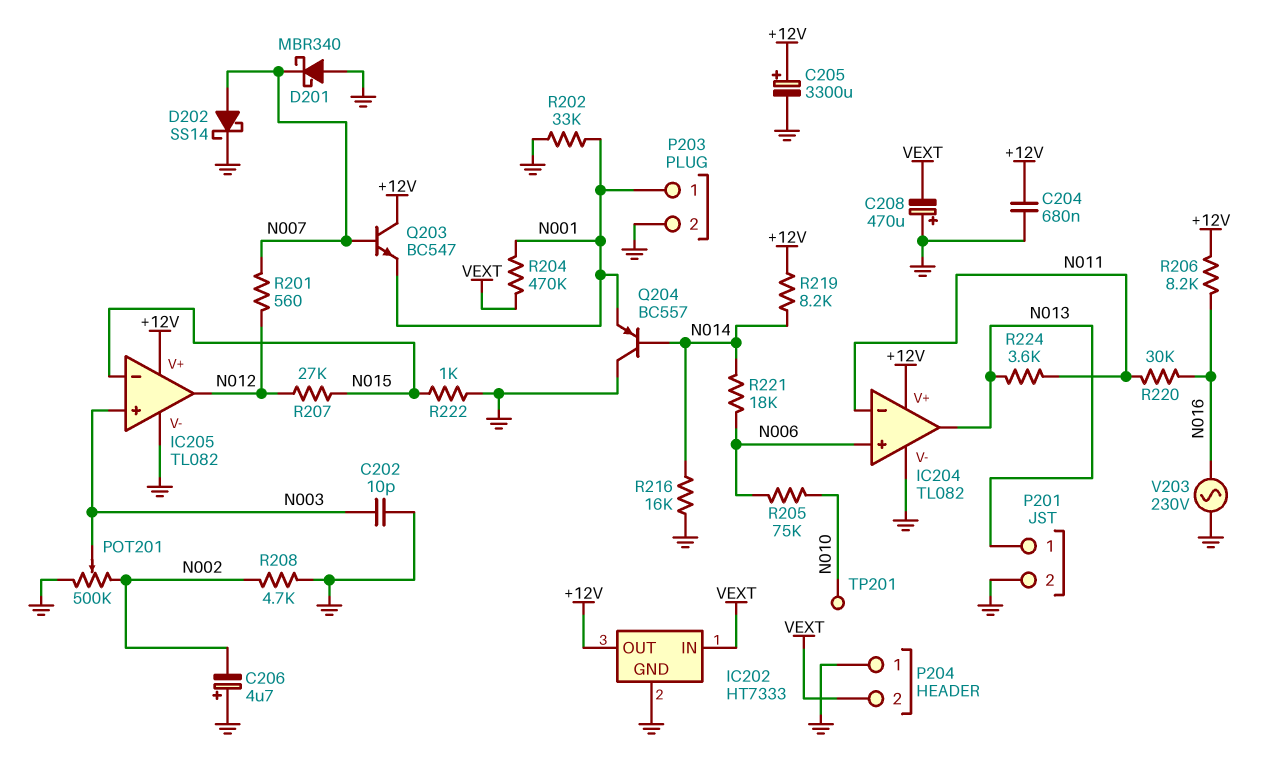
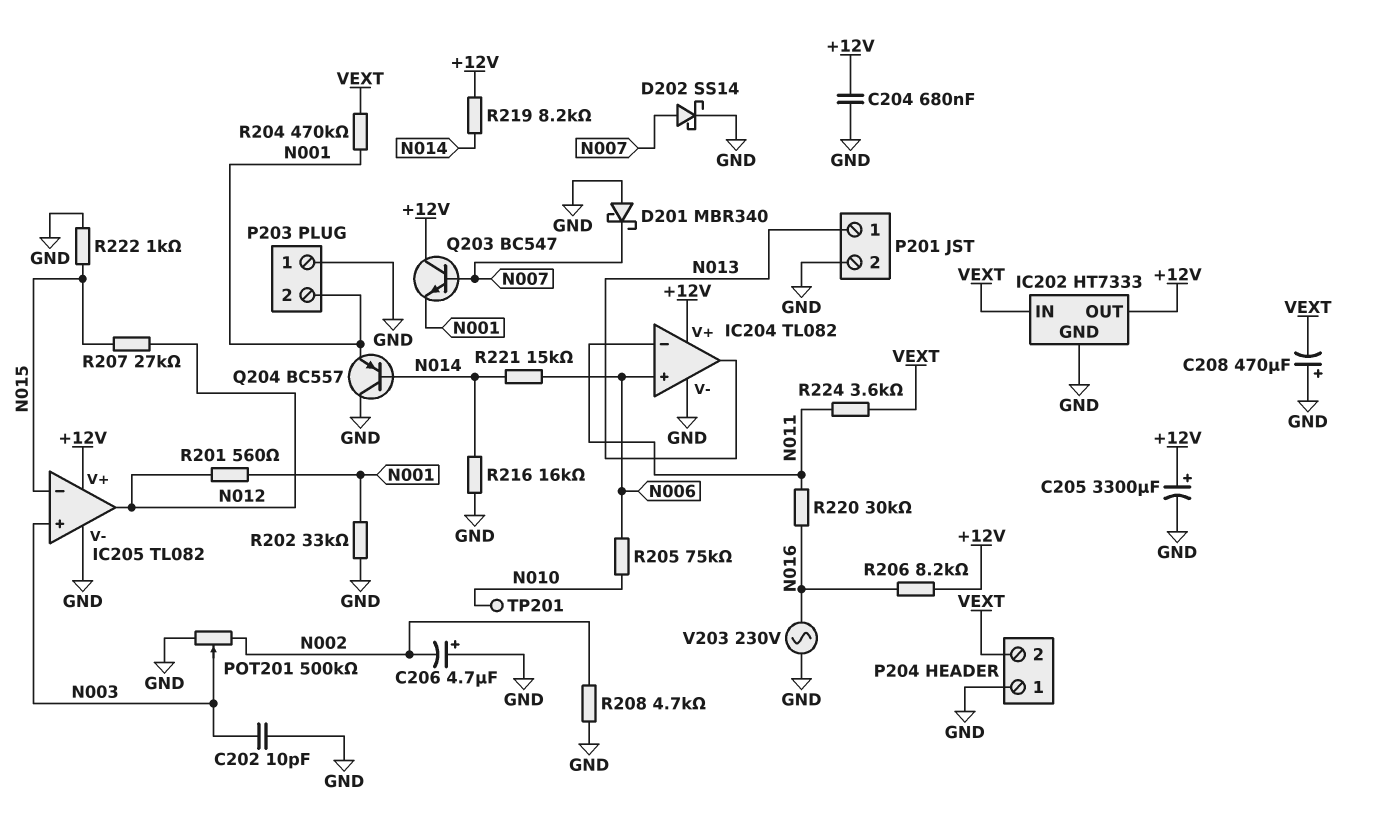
P203 pin 1: N001 -> GND
P203 pin 2: GND -> N001
R201: 560 (N007, N012) -> 560 (N001, N012)
R221: 18k (N006, N014) -> 15k (N006, N014)
R224: 3.6k (N011, N013) -> 3.6k (N011, VEXT)

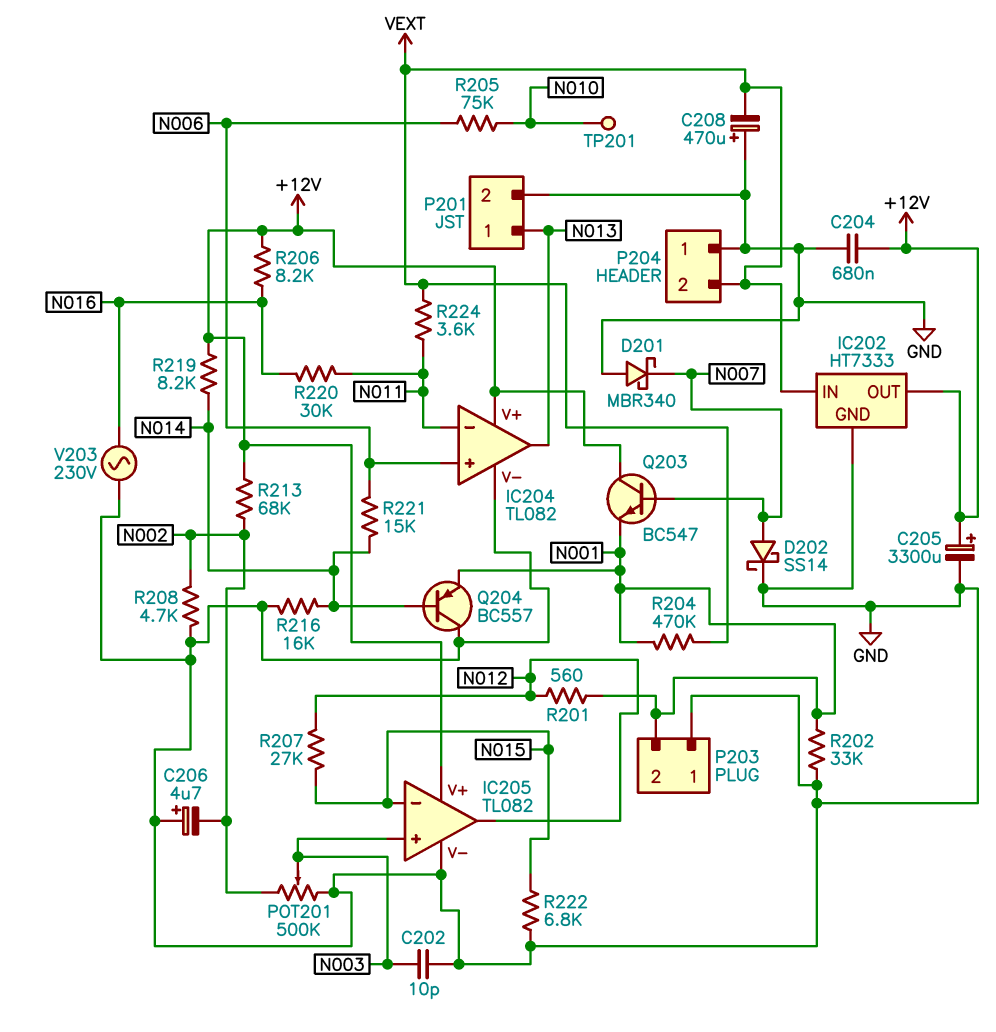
R213: none -> 68k (+12V, N002)
R222: 1k (GND, N015) -> 6.8k (GND, N015)

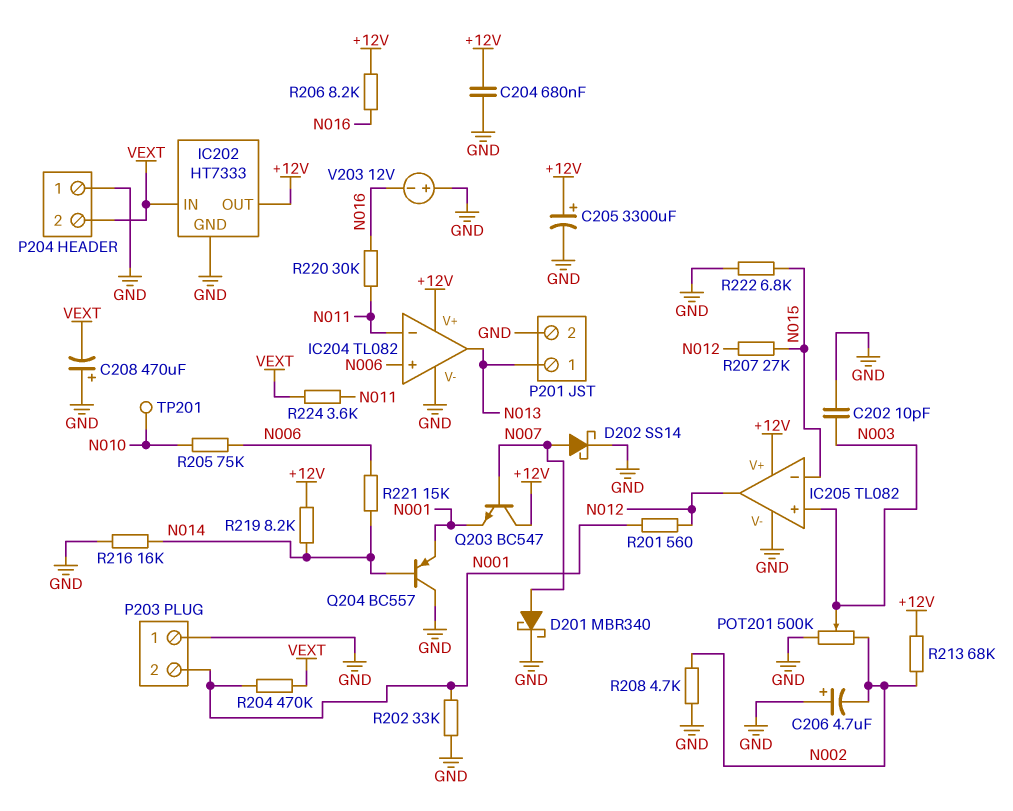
D201: schottky MBR340 (A GND, K N007) -> schottky MBR340 (A N007, K GND)
V203: AC 230V (GND, N016) -> 12V (plus GND, minus N016)

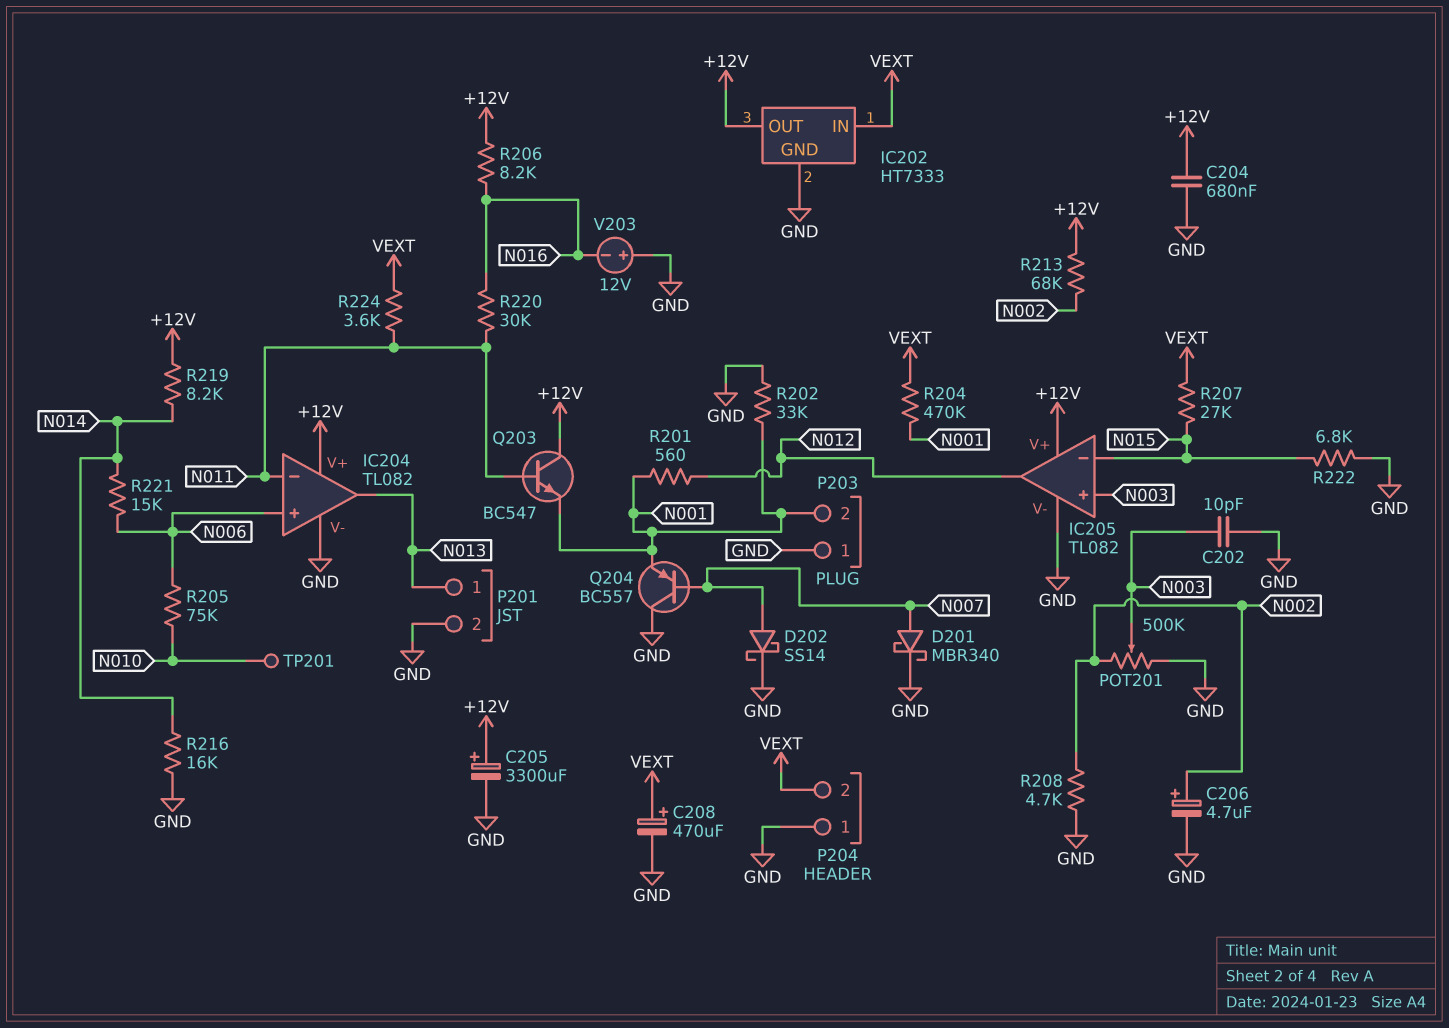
C206: 4.7uF (plus GND, minus N002) -> 4.7uF (plus N002, minus GND)
C208: 470uF (plus GND, minus VEXT) -> 470uF (plus VEXT, minus GND)
Q203: NPN BC547 (B N007, C +12V, E N001) -> NPN BC547 (B N011, C +12V, E N001)
Q204: PNP BC557 (B N014, C GND, E N001) -> PNP BC557 (B N007, C GND, E N001)
R207: 27k (N012, N015) -> 27k (N015, VEXT)

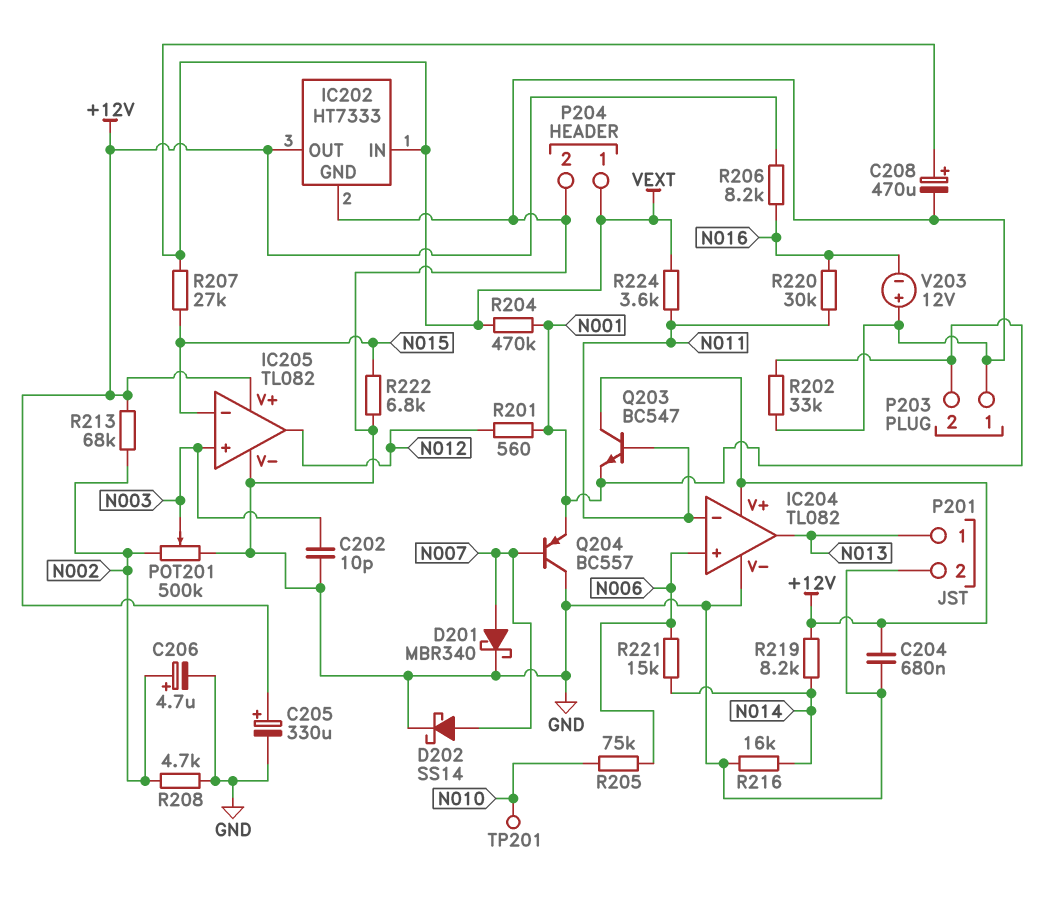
C205: 3300uF (plus +12V, minus GND) -> 330uF (plus +12V, minus GND)
P204 pin 1: GND -> VEXT
P204 pin 2: VEXT -> GND

